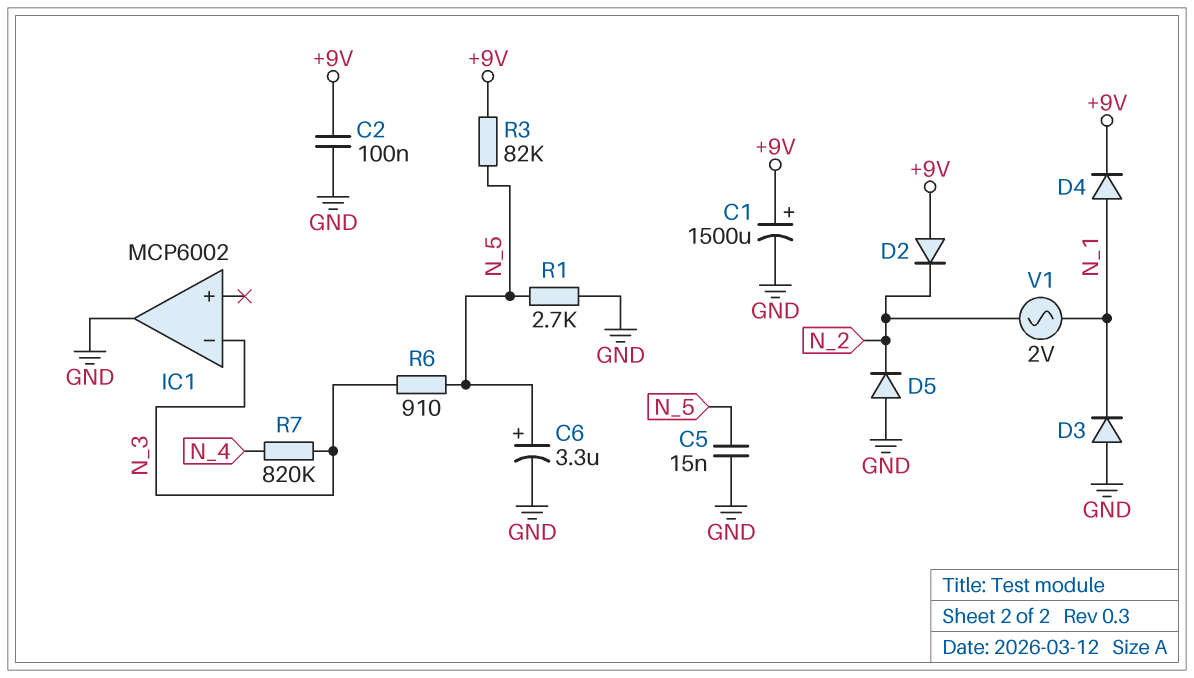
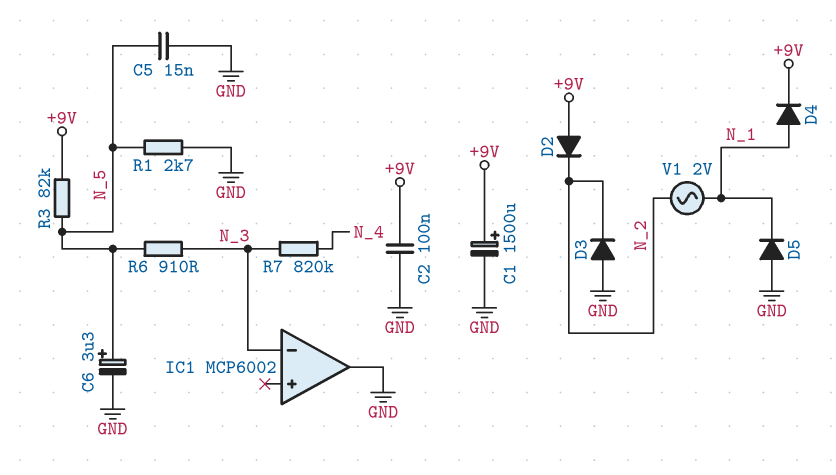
D3: diode (A GND, K N_1) -> diode (A GND, K N_2)
D5: diode (A GND, K N_2) -> diode (A GND, K N_1)

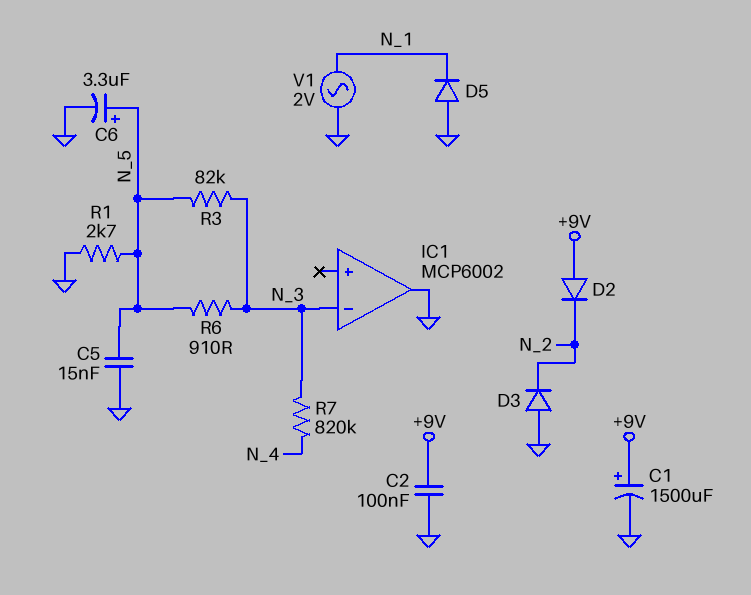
D4: diode (A N_1, K +9V) -> none
R3: 82k (+9V, N_5) -> 82k (N_3, N_5)
V1: AC 2V (N_1, N_2) -> AC 2V (GND, N_1)

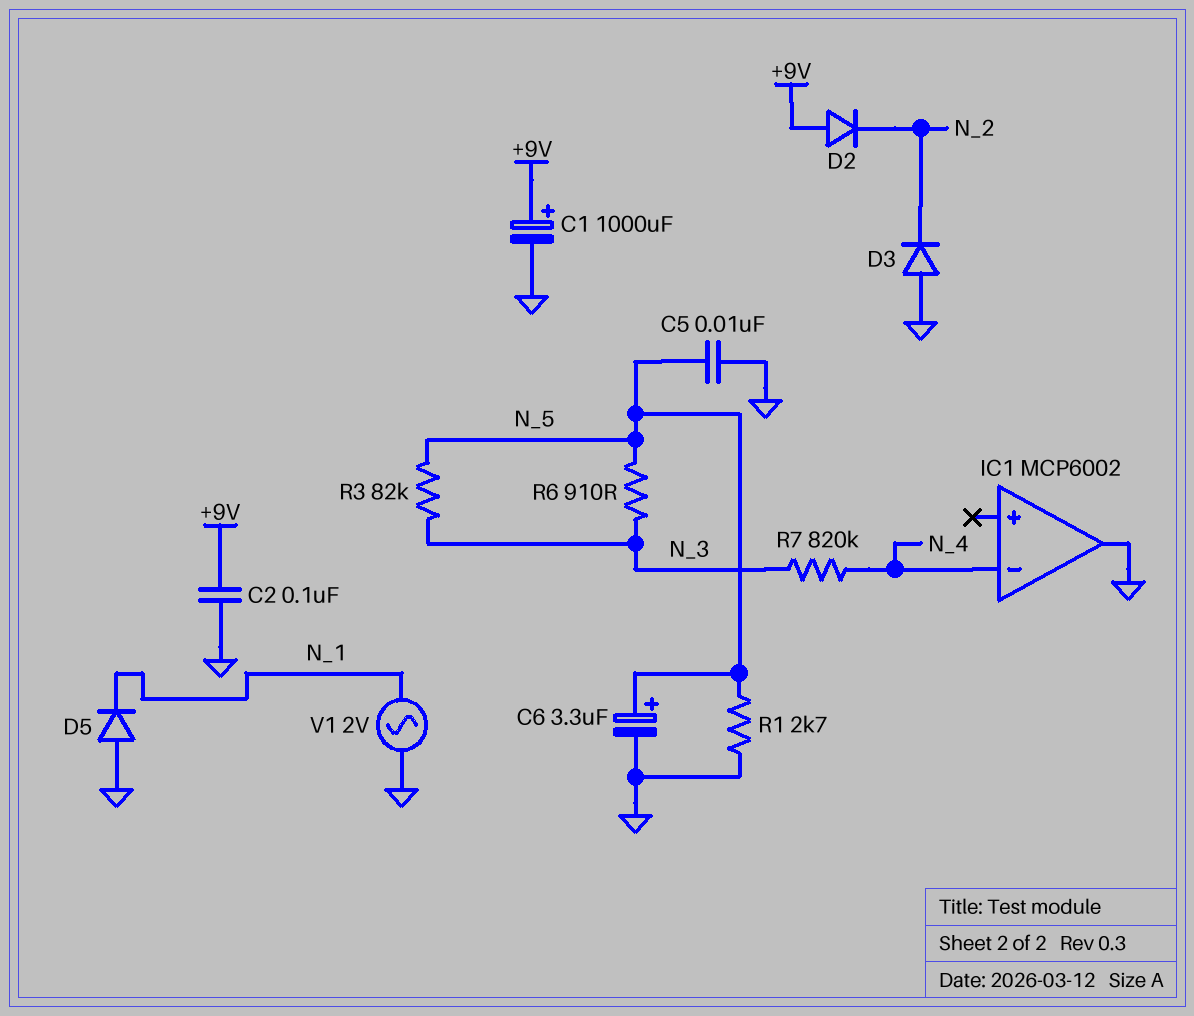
C1: 1500uF (plus +9V, minus GND) -> 1000uF (plus +9V, minus GND)
C5: 15nF (GND, N_5) -> 10nF (GND, N_5)
IC1 pin in-: N_3 -> N_4

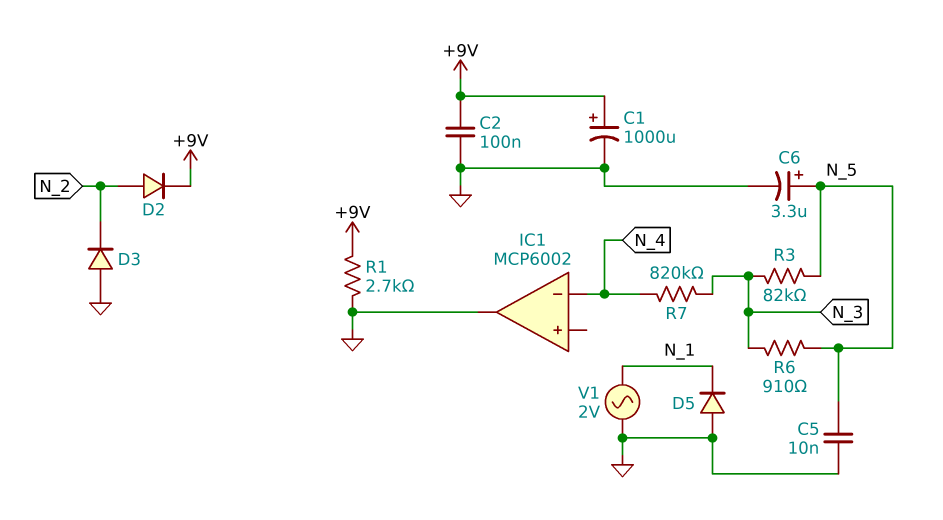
D2: diode (A +9V, K N_2) -> diode (A N_2, K +9V)
R1: 2.7k (GND, N_5) -> 2.7k (+9V, GND)

